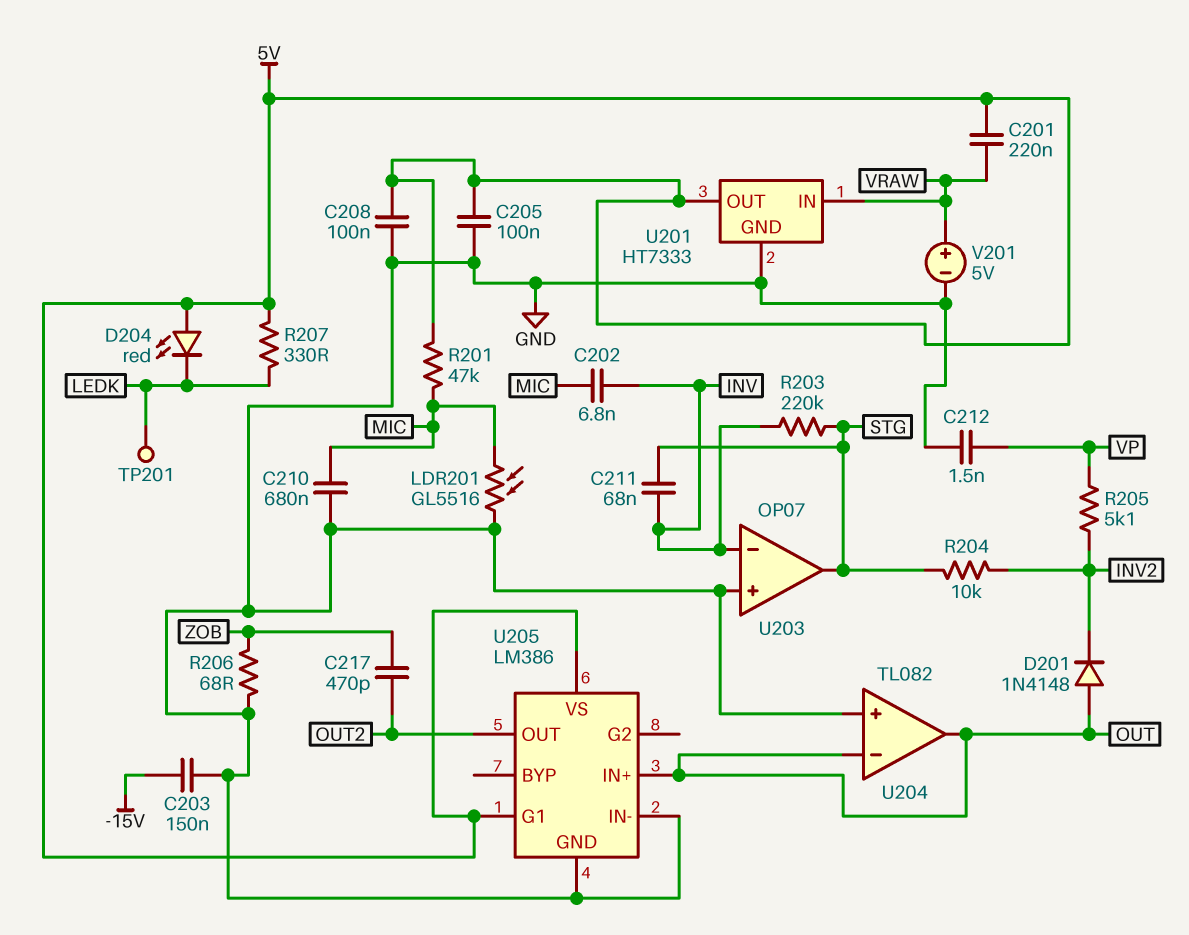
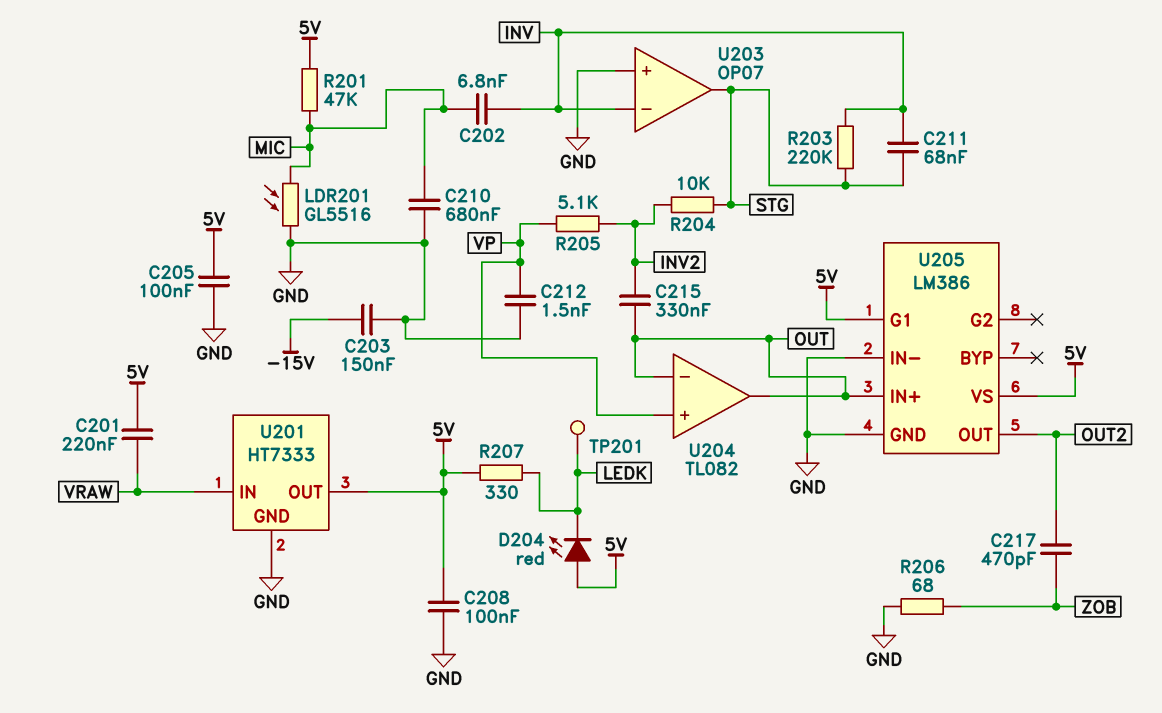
C215: none -> 330nF (INV2, OUT)
D201: diode 1N4148 (A OUT, K INV2) -> none
U204 pin in+: GND -> VP
V201: 5V (plus VRAW, minus GND) -> none

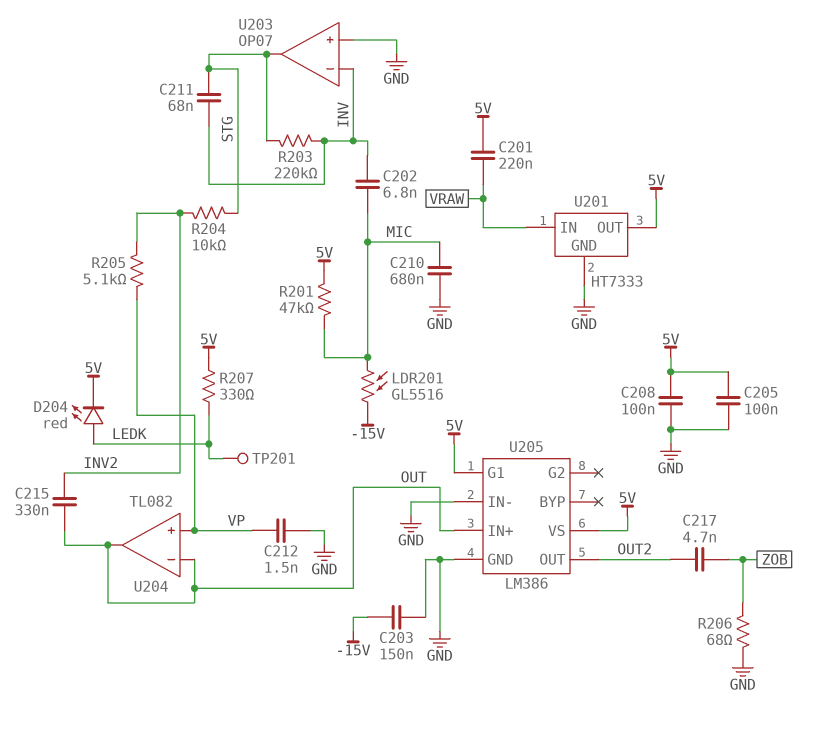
C217: 470pF (OUT2, ZOB) -> 4.7nF (OUT2, ZOB)
D204: LED red (A 5V, K LEDK) -> LED red (A LEDK, K 5V)
LDR201: GL5516 (GND, MIC) -> GL5516 (-15V, MIC)

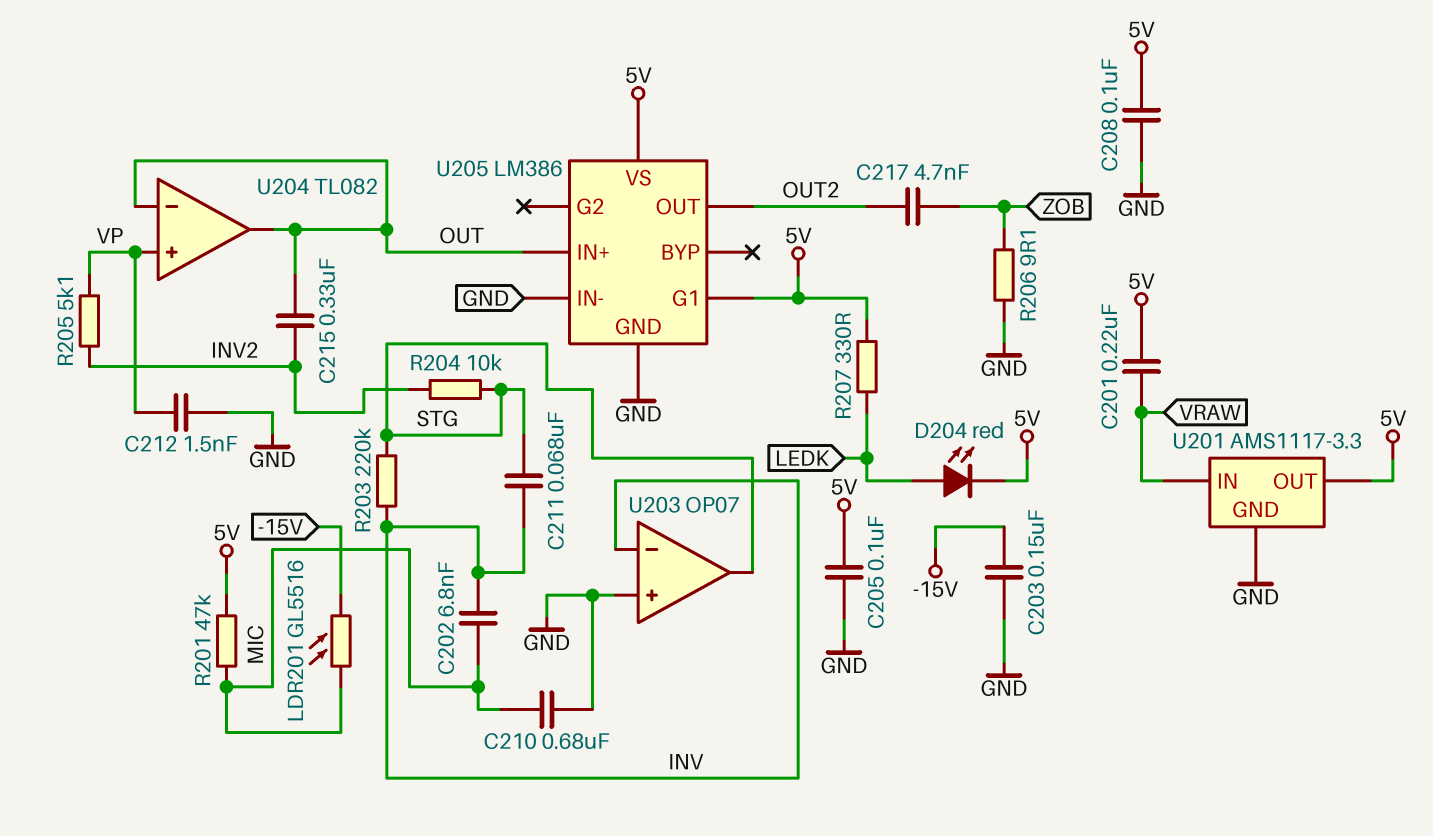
R206: 68 (GND, ZOB) -> 9.1 (GND, ZOB)
TP201: test point (LEDK) -> none
U201: HT7333 -> AMS1117-3.3

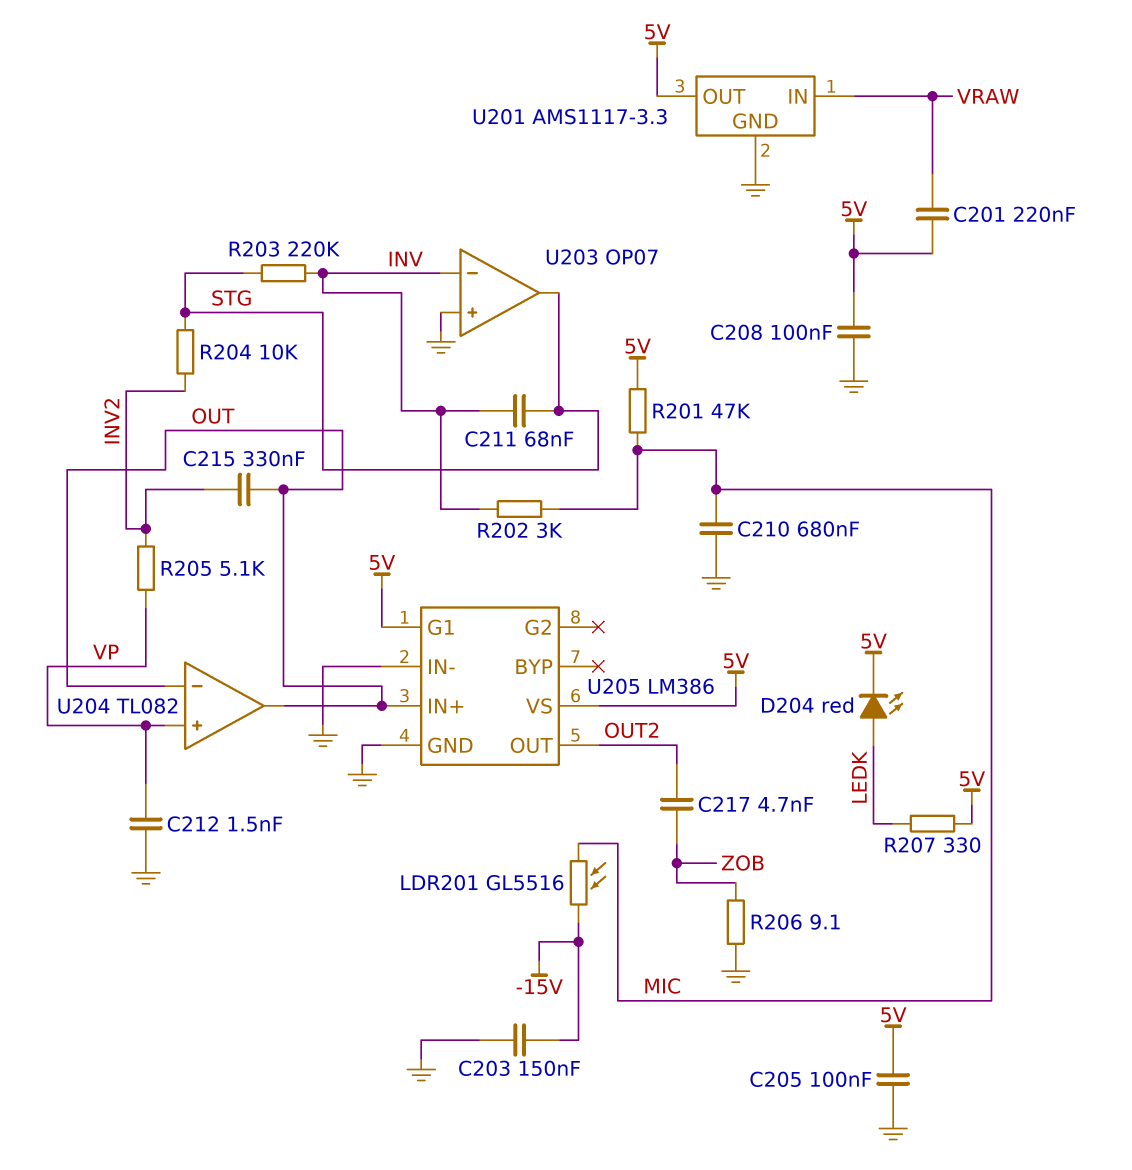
C202: 6.8nF (INV, MIC) -> none
R202: none -> 3k (INV, MIC)

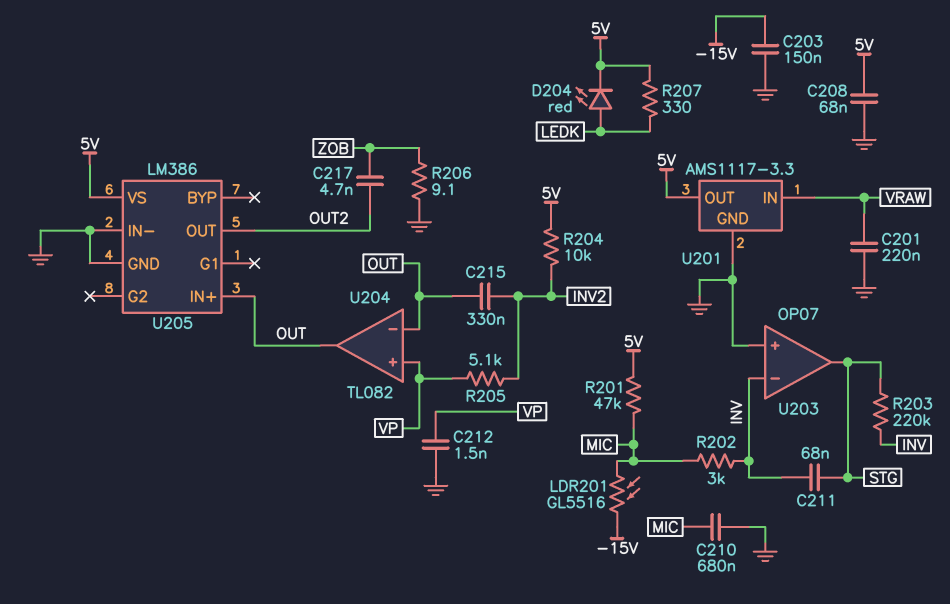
C201: 220nF (5V, VRAW) -> 220nF (GND, VRAW)
C205: 100nF (5V, GND) -> none
C208: 100nF (5V, GND) -> 68nF (5V, GND)
R204: 10k (INV2, STG) -> 10k (5V, INV2)
U205 pin G1: 5V -> none

